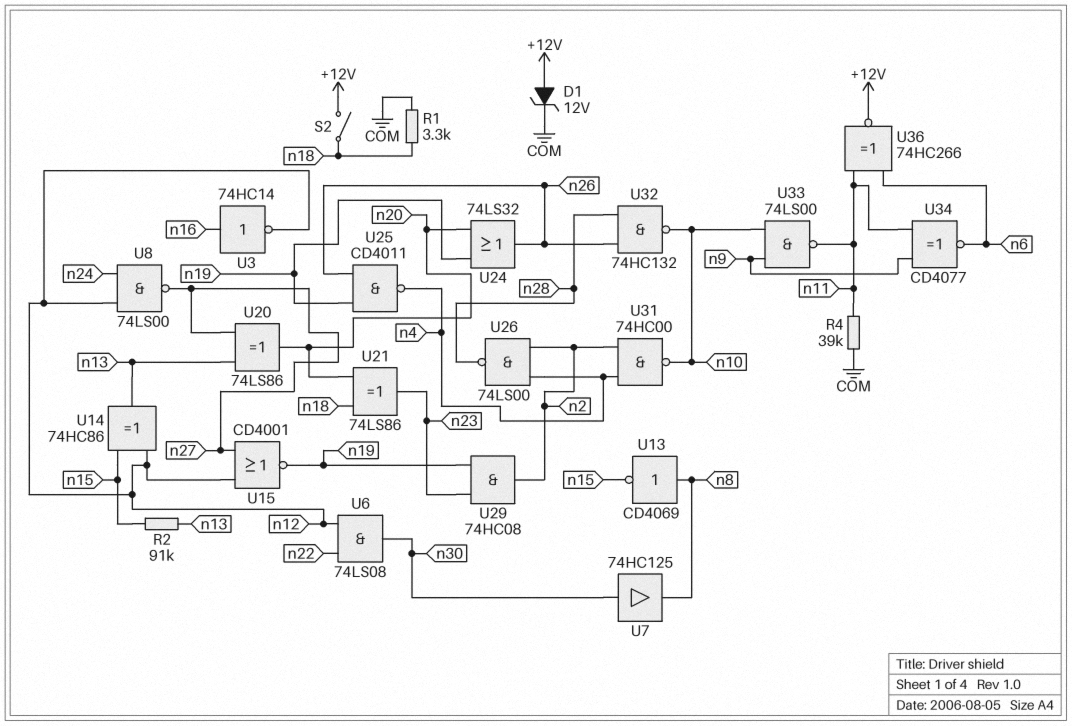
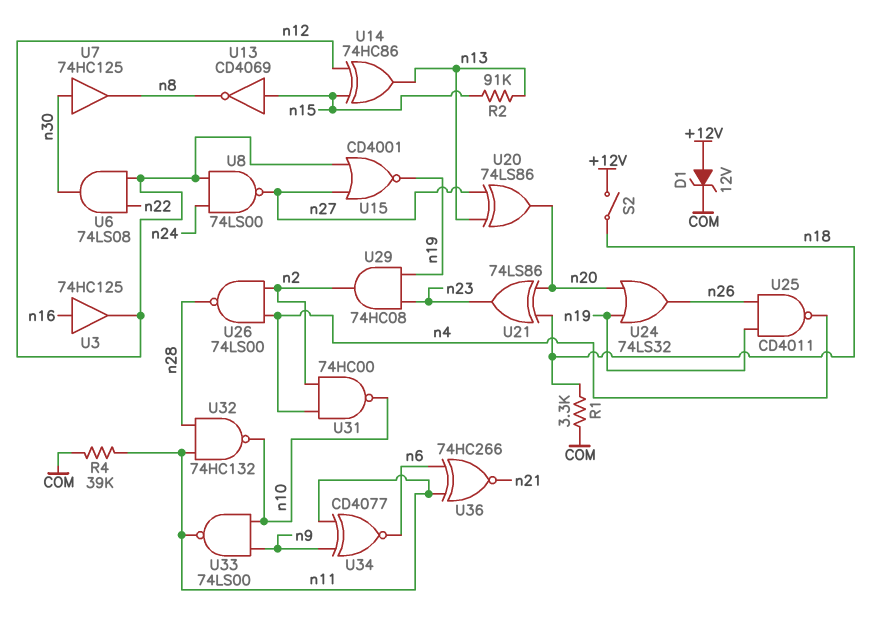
U3: NOT 74HC14 (in n16, out n12) -> buffer 74HC125 (in n16, out n12)
U13: NOT CD4069 (in n8, out n15) -> NOT CD4069 (in n15, out n8)
U32: NAND 74HC132 (in n26, in n28, out n10) -> NAND 74HC132 (in n11, in n28, out n10)
U36: XNOR 74HC266 (in n6, in n11, out +12V) -> XNOR 74HC266 (in n6, in n11, out n21)

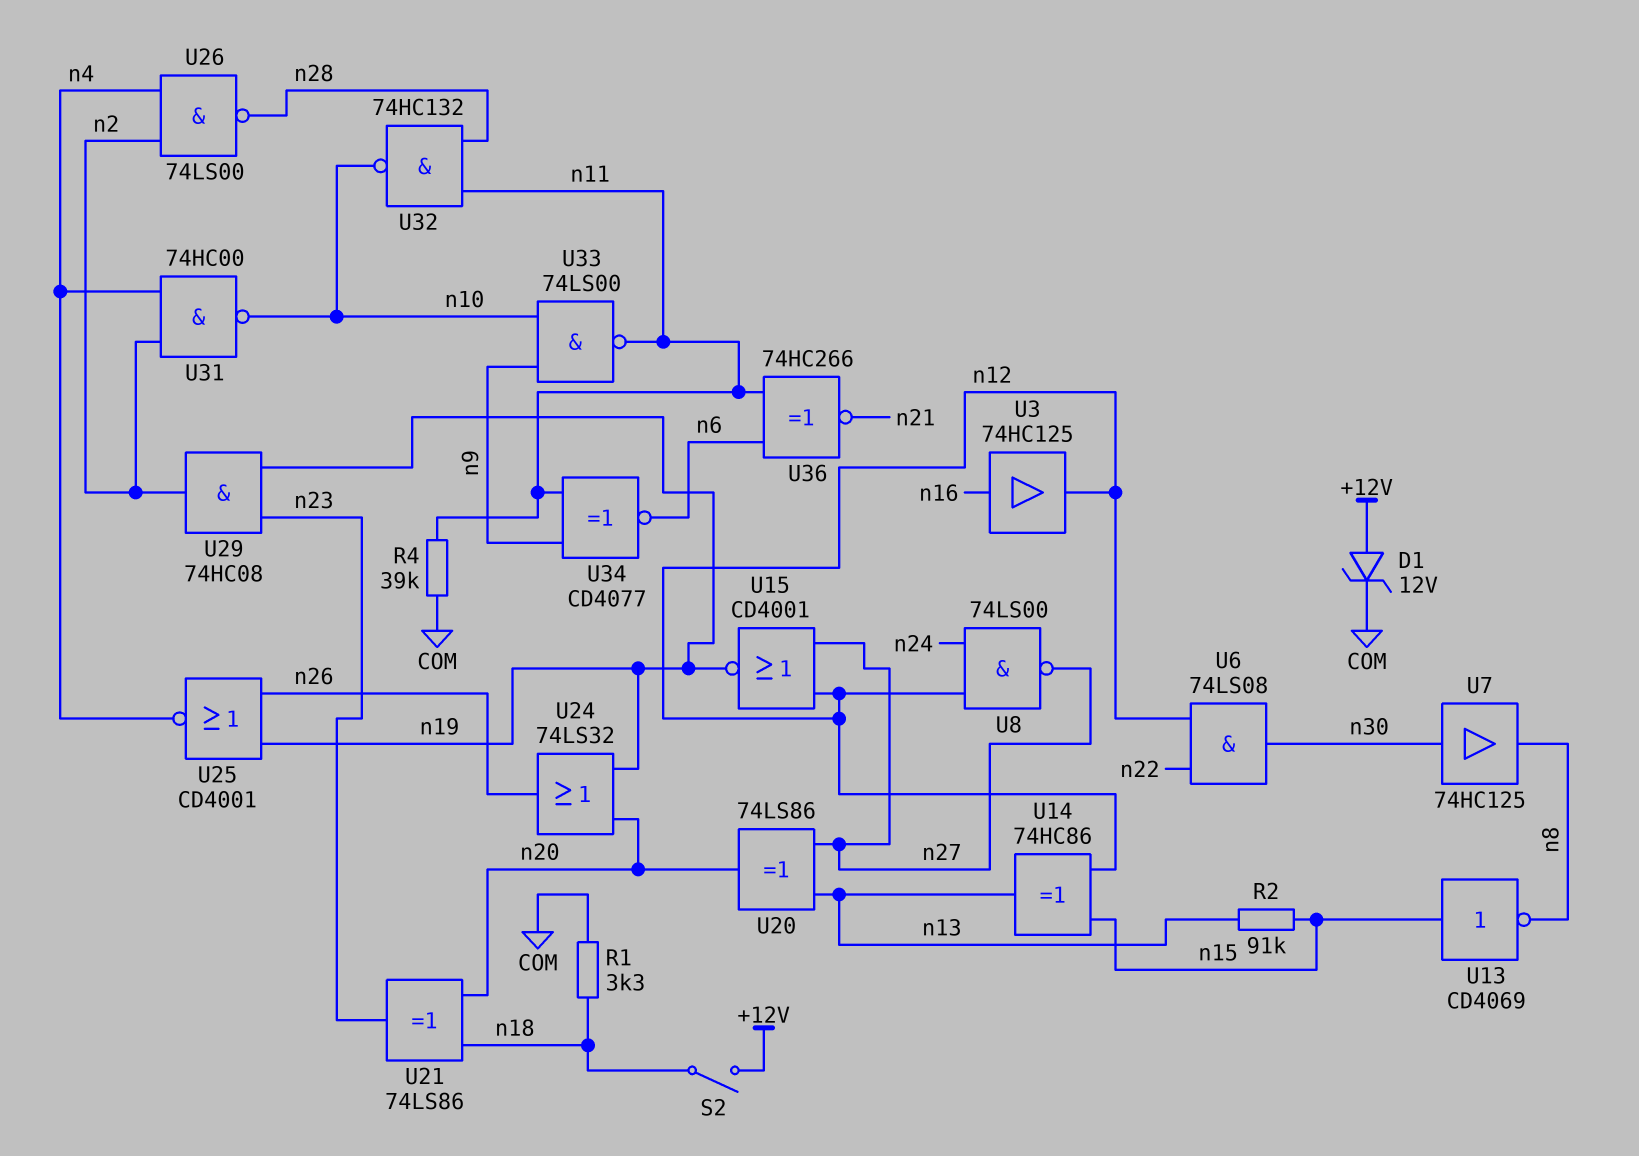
U25: NAND CD4011 (in n19, in n26, out n4) -> NOR CD4001 (in n19, in n26, out n4)

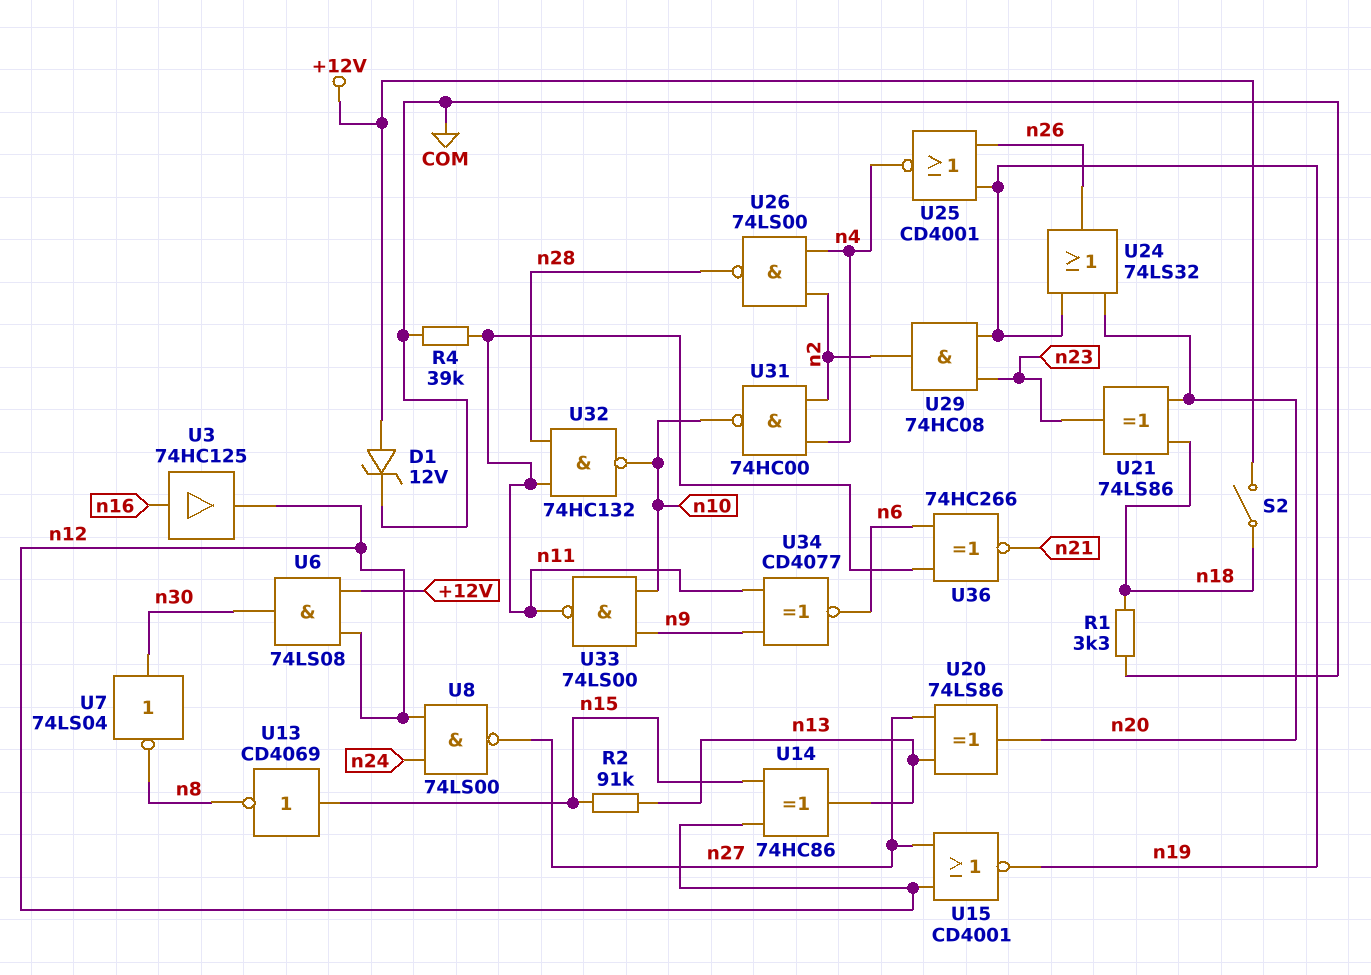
U6: AND 74LS08 (in n12, in n22, out n30) -> AND 74LS08 (in +12V, in n12, out n30)
U7: buffer 74HC125 (in n30, out n8) -> NOT 74LS04 (in n30, out n8)

